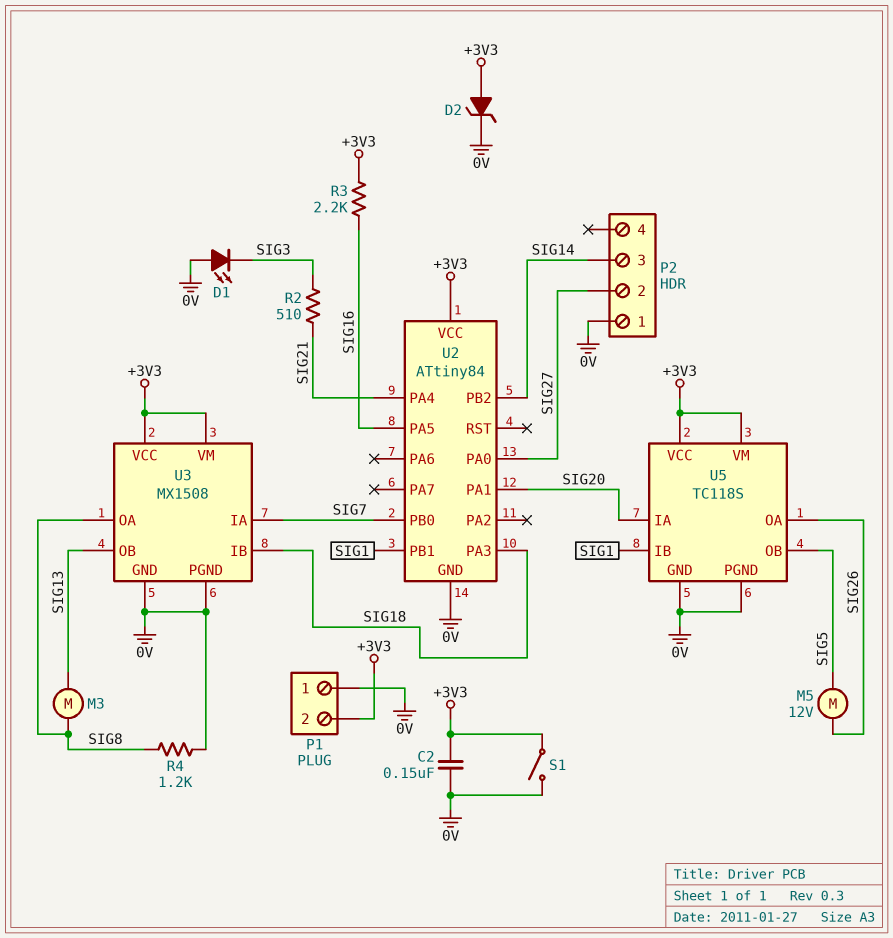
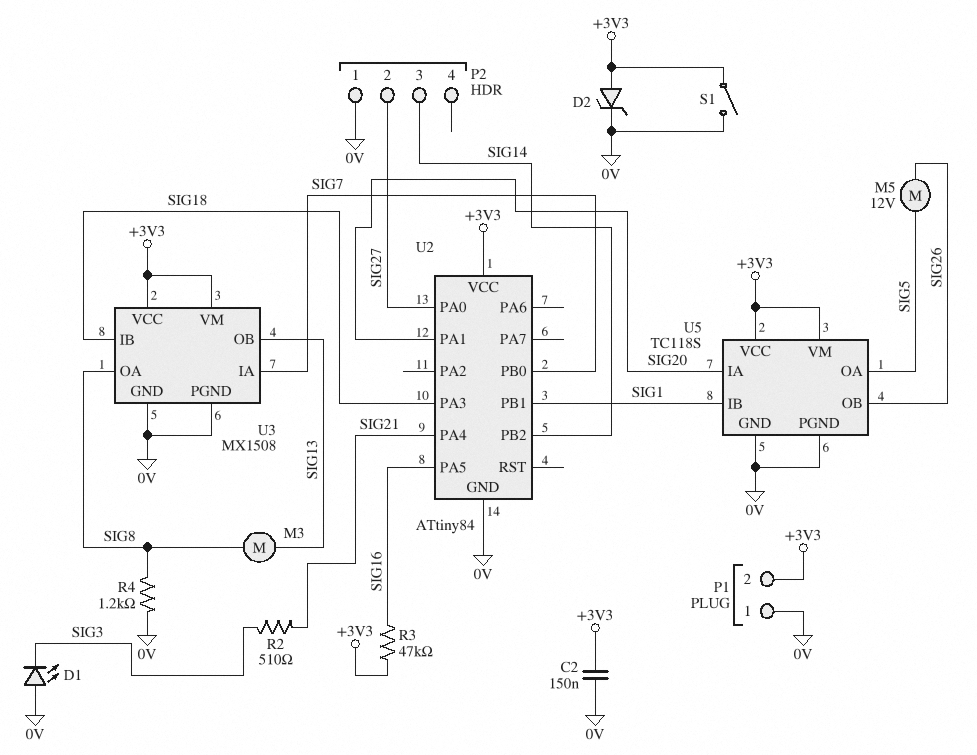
R3: 2.2k (+3V3, SIG16) -> 47k (+3V3, SIG16)
U5 pin OA: SIG26 -> SIG5
U5 pin OB: SIG5 -> SIG26

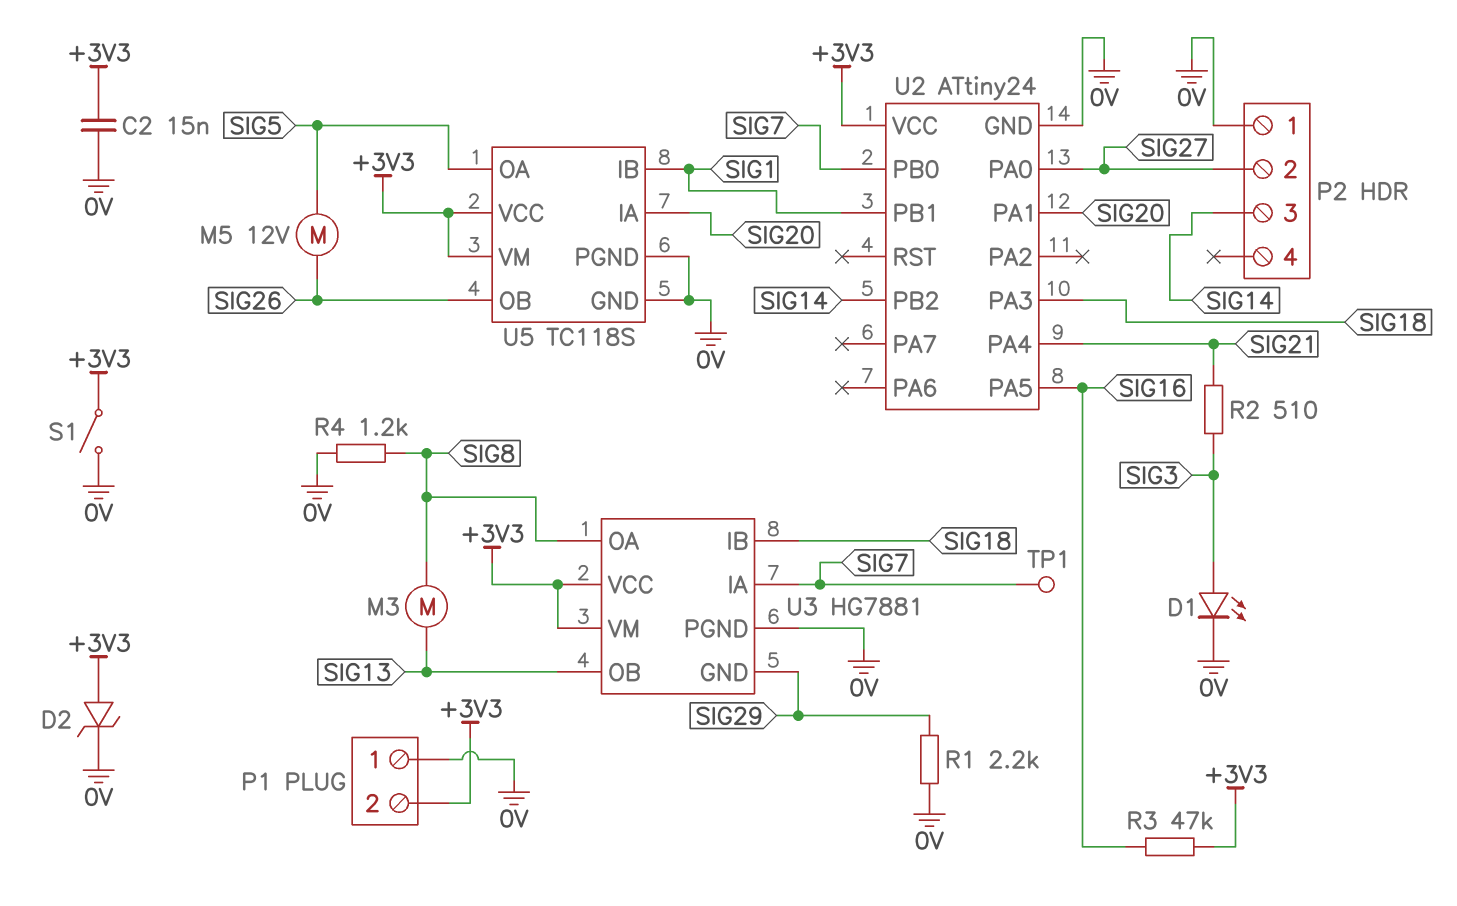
C2: 150nF (+3V3, 0V) -> 15nF (+3V3, 0V)
D1: LED (A 0V, K SIG3) -> LED (A SIG3, K 0V)
R1: none -> 2.2k (0V, SIG29)
TP1: none -> test point (SIG7)
U2: ATtiny84 -> ATtiny24
U3: MX1508 -> HG7881
U3 pin GND: 0V -> SIG29

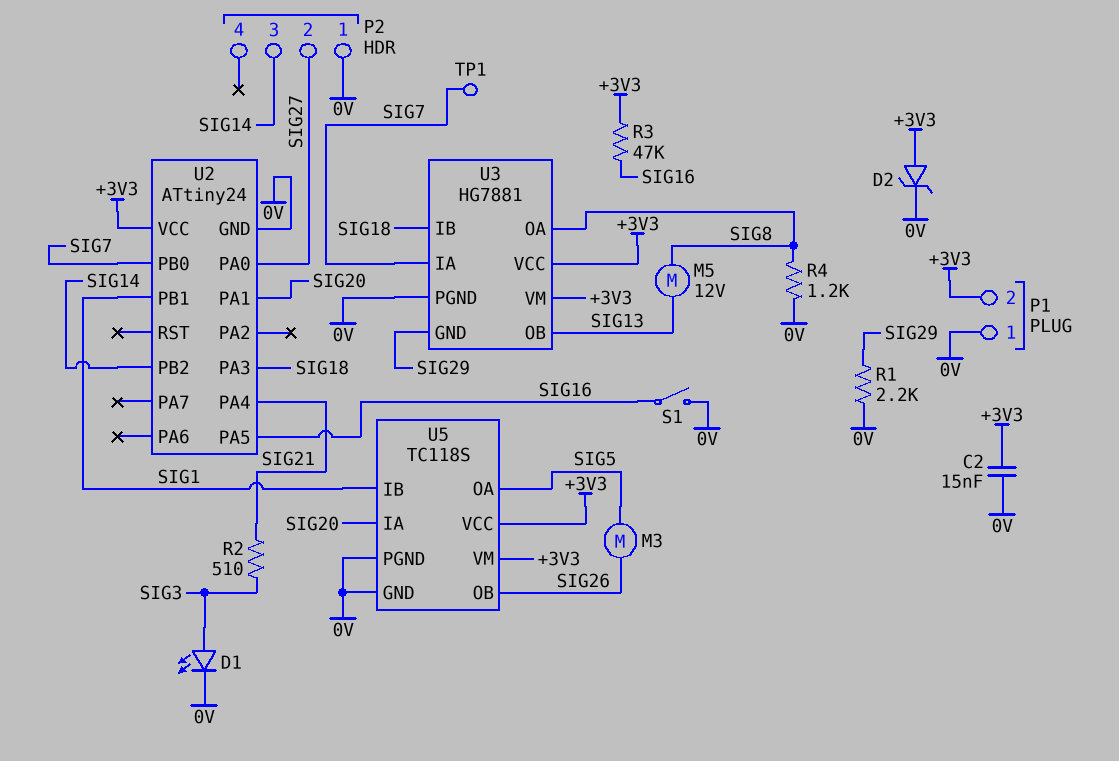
M3: motor (SIG8, SIG13) -> motor (SIG5, SIG26)
M5: motor 12V (SIG5, SIG26) -> motor 12V (SIG8, SIG13)
S1: switch (+3V3, 0V) -> switch (0V, SIG16)

